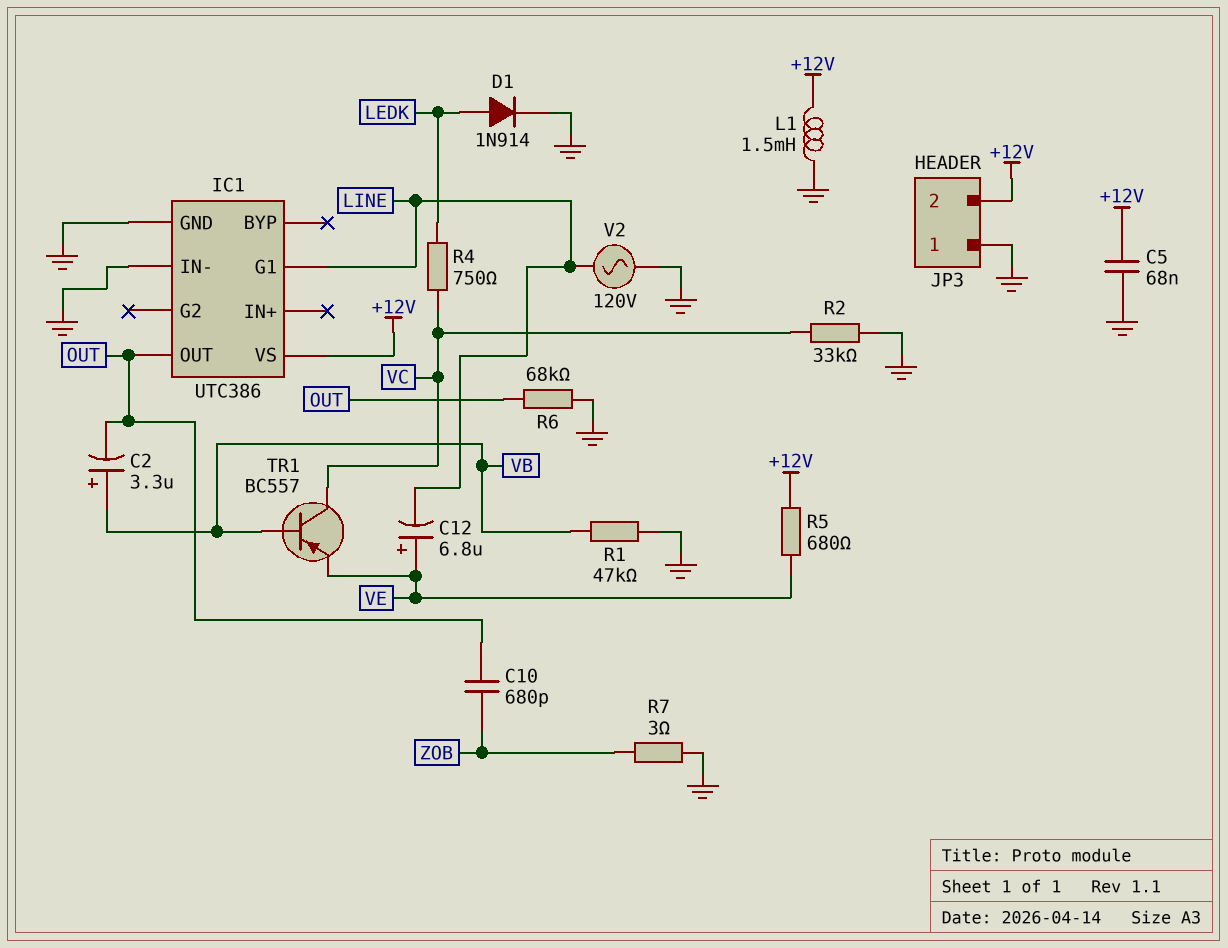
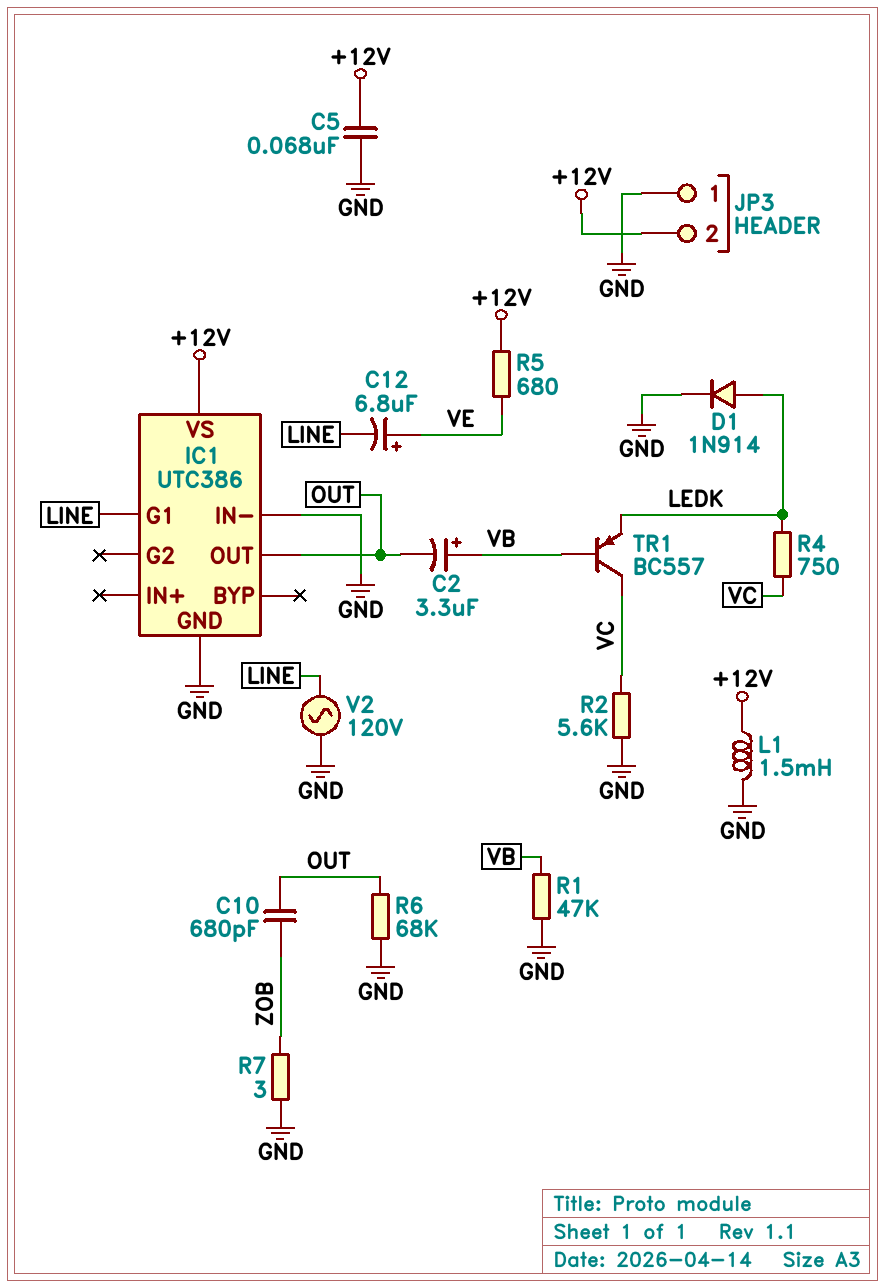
R2: 33k (GND, VC) -> 5.6k (GND, VC)
TR1: PNP BC557 (B VB, C VC, E VE) -> PNP BC557 (B VB, C VC, E LEDK)

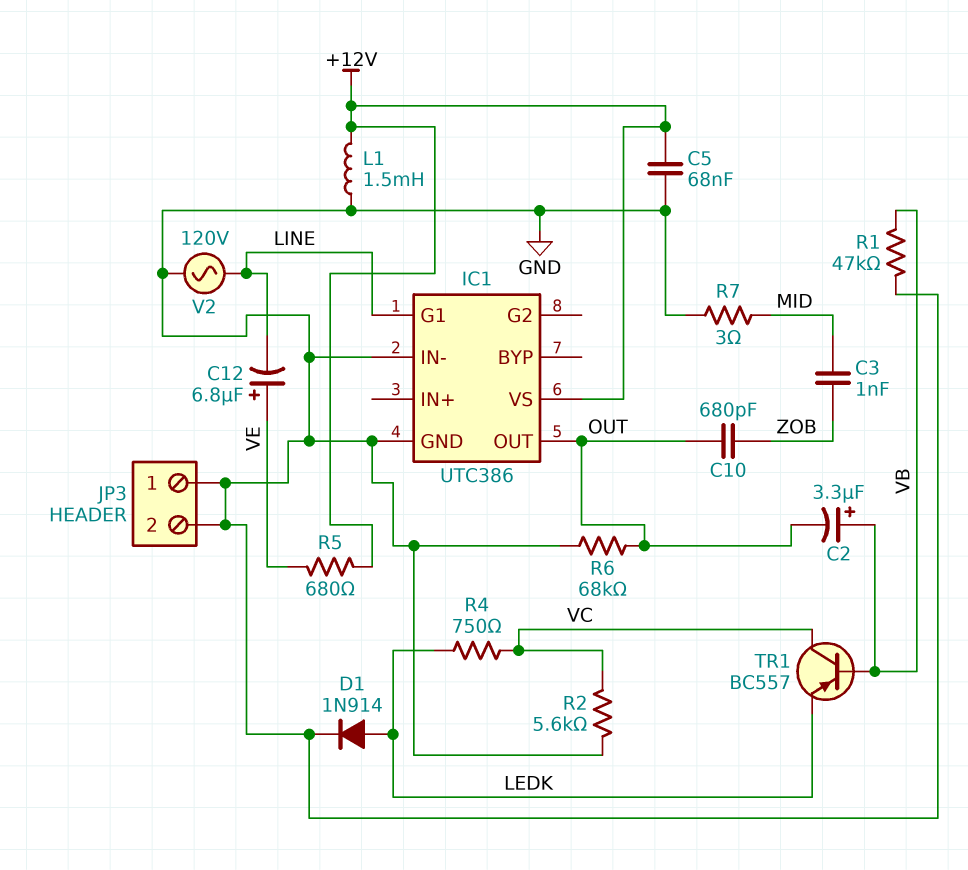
C3: none -> 1nF (MID, ZOB)
JP3 pin 2: +12V -> GND
R7: 3 (GND, ZOB) -> 3 (GND, MID)

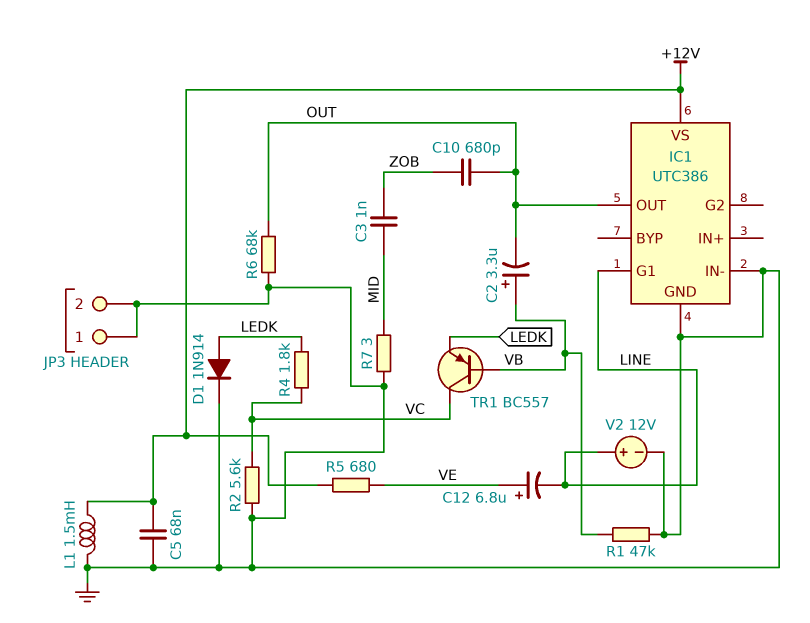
R4: 750 (LEDK, VC) -> 1.8k (LEDK, VC)
V2: AC 120V (GND, LINE) -> 12V (plus LINE, minus GND)

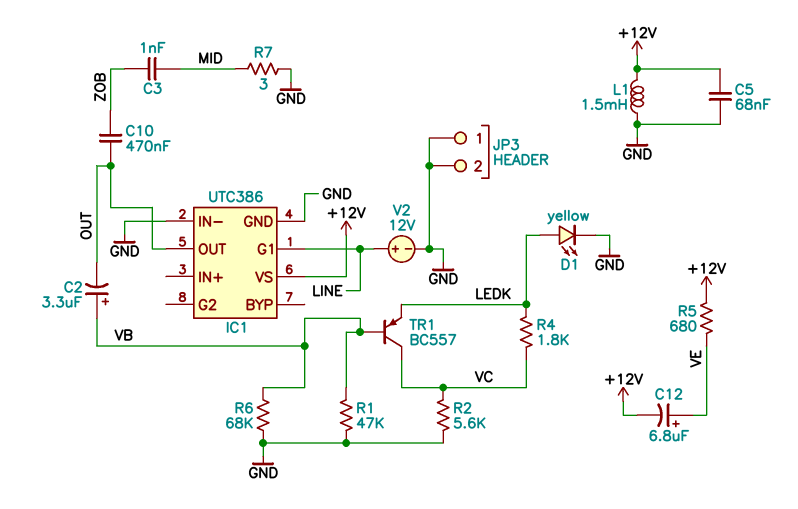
C10: 680pF (OUT, ZOB) -> 470nF (OUT, ZOB)
C12: 6.8uF (plus VE, minus LINE) -> 6.8uF (plus VE, minus +12V)
D1: diode 1N914 (A LEDK, K GND) -> LED yellow (A LEDK, K GND)
R6: 68k (GND, OUT) -> 68k (GND, VB)

